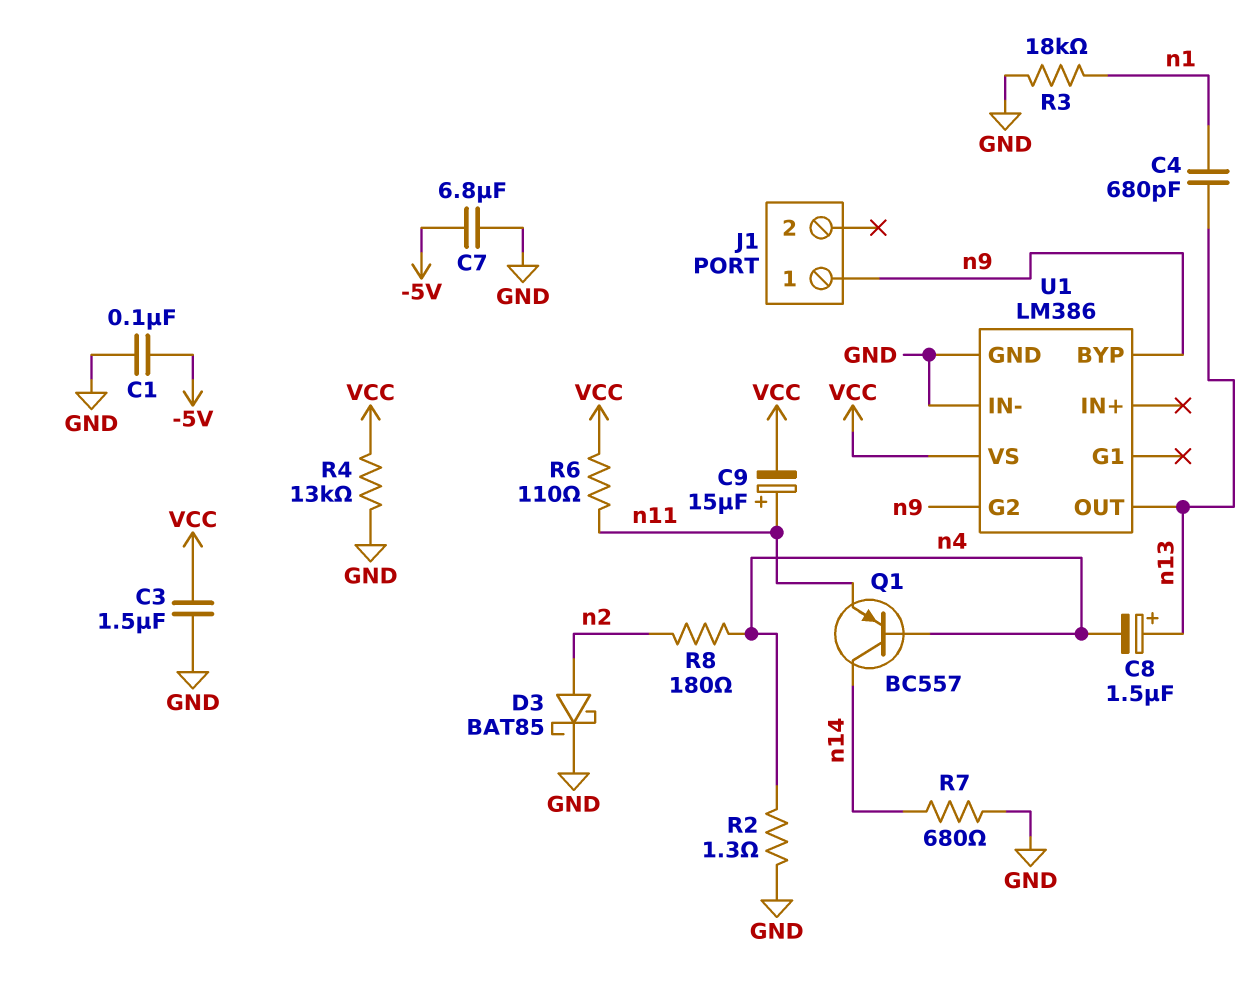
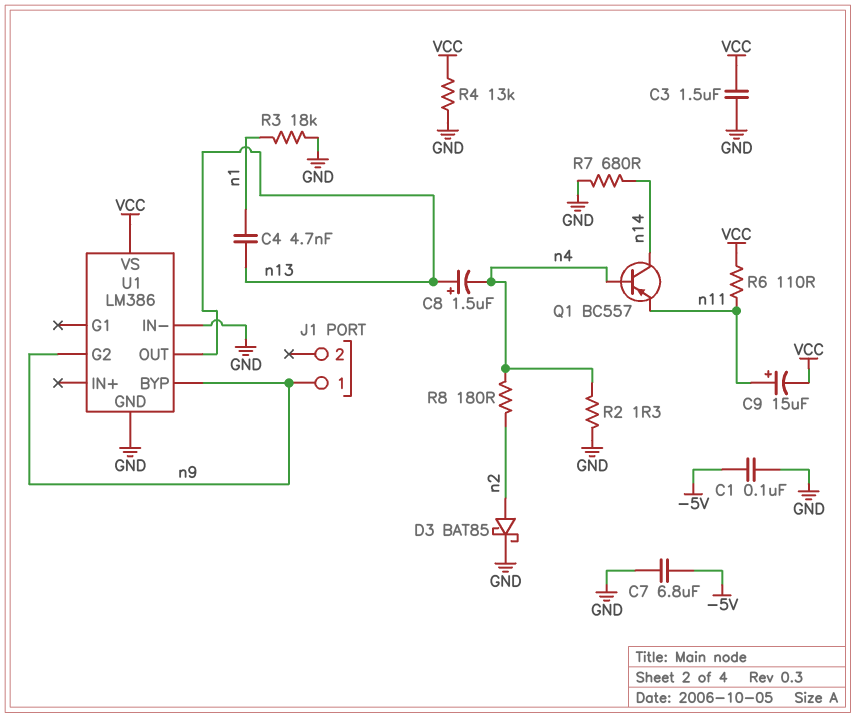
C4: 680pF (n1, n13) -> 4.7nF (n1, n13)

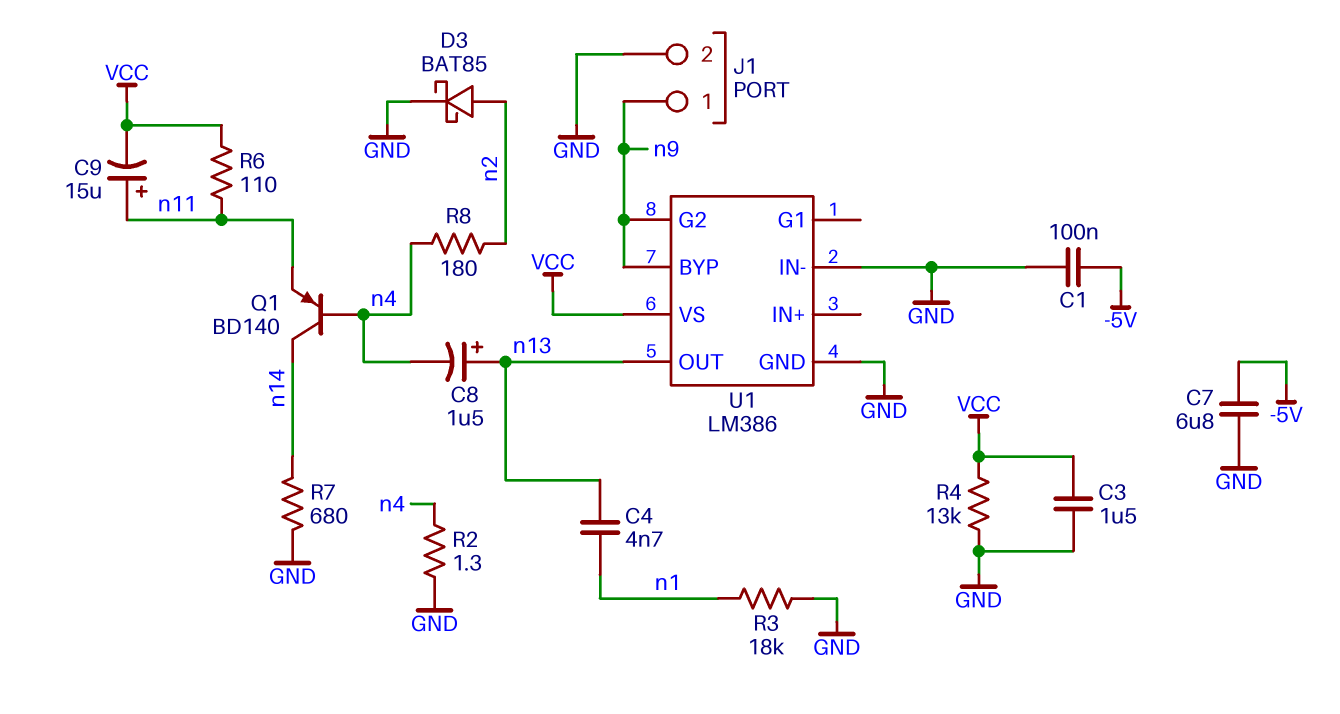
J1 pin 2: none -> GND
Q1: PNP BC557 (B n4, C n14, E n11) -> PNP BD140 (B n4, C n14, E n11)

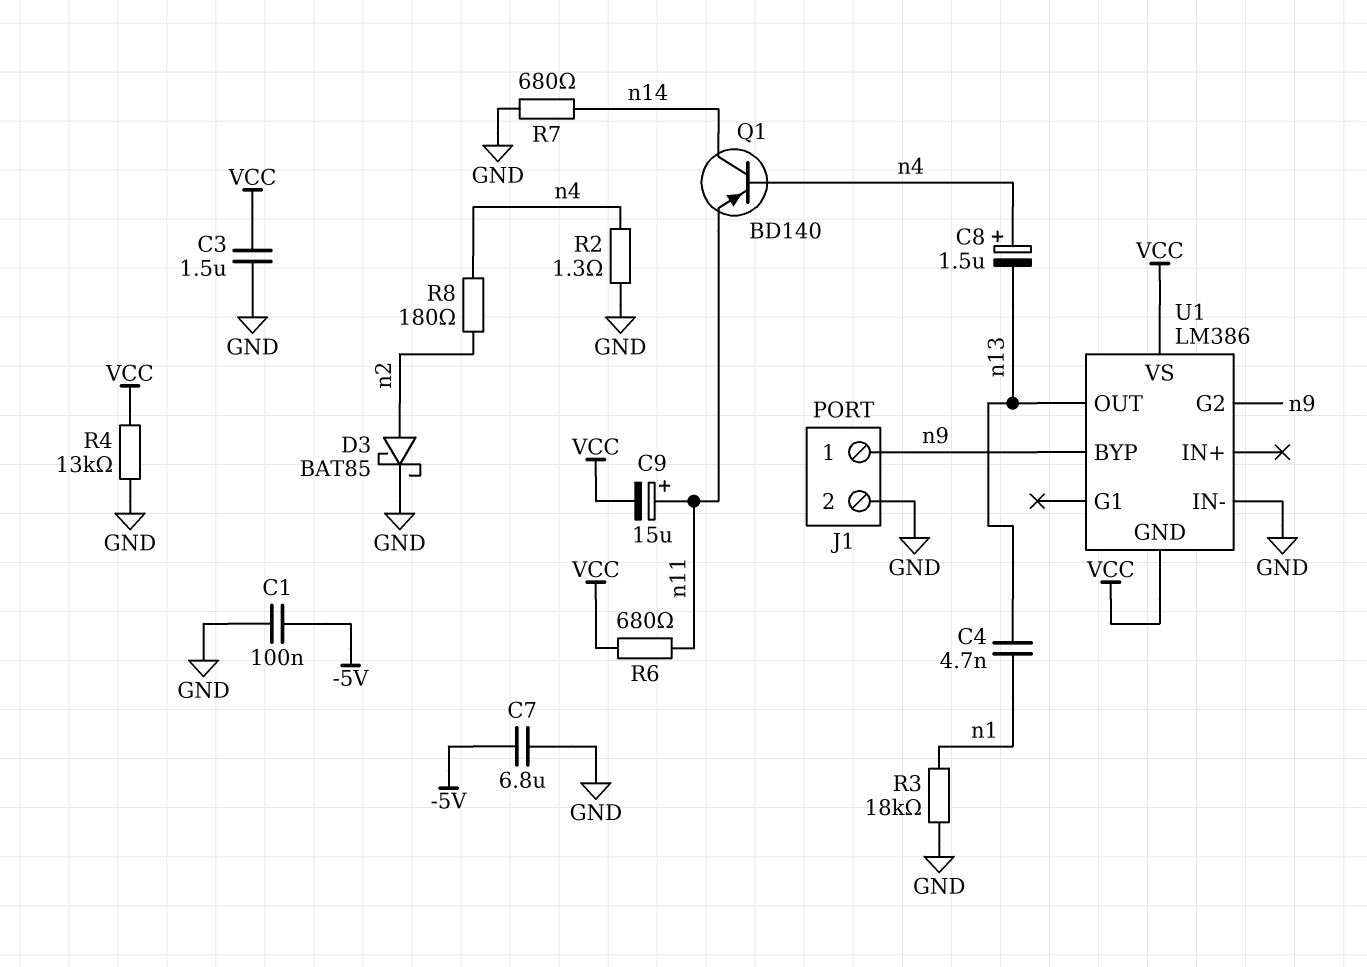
C8: 1.5uF (plus n13, minus n4) -> 1.5uF (plus n4, minus n13)
R6: 110 (VCC, n11) -> 680 (VCC, n11)
U1 pin GND: GND -> VCC

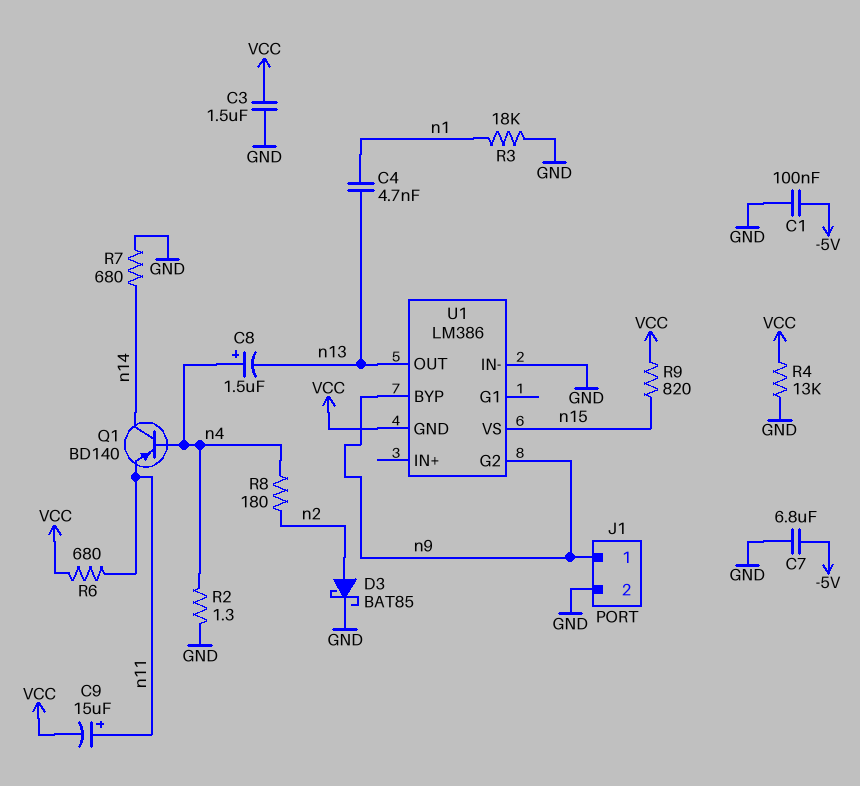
R9: none -> 820 (VCC, n15)
U1 pin VS: VCC -> n15

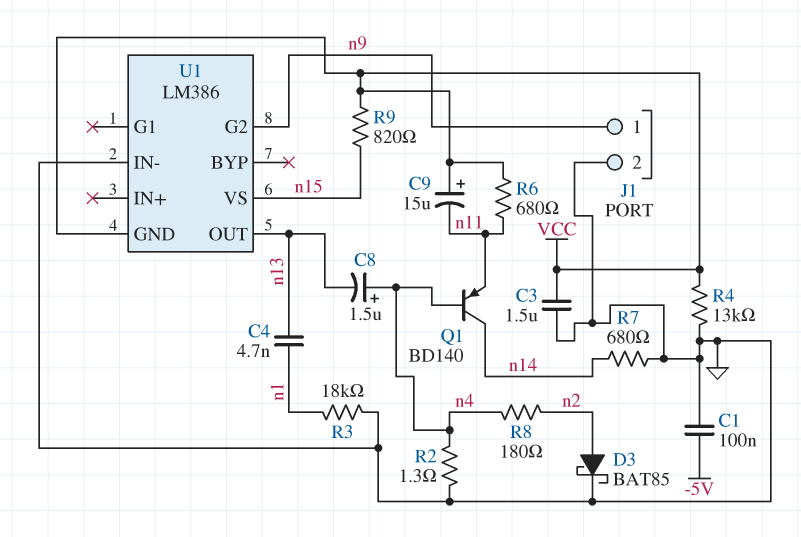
C7: 6.8uF (-5V, GND) -> none
C9: 15uF (plus n11, minus VCC) -> 15uF (plus VCC, minus n11)
U1 pin BYP: n9 -> none

